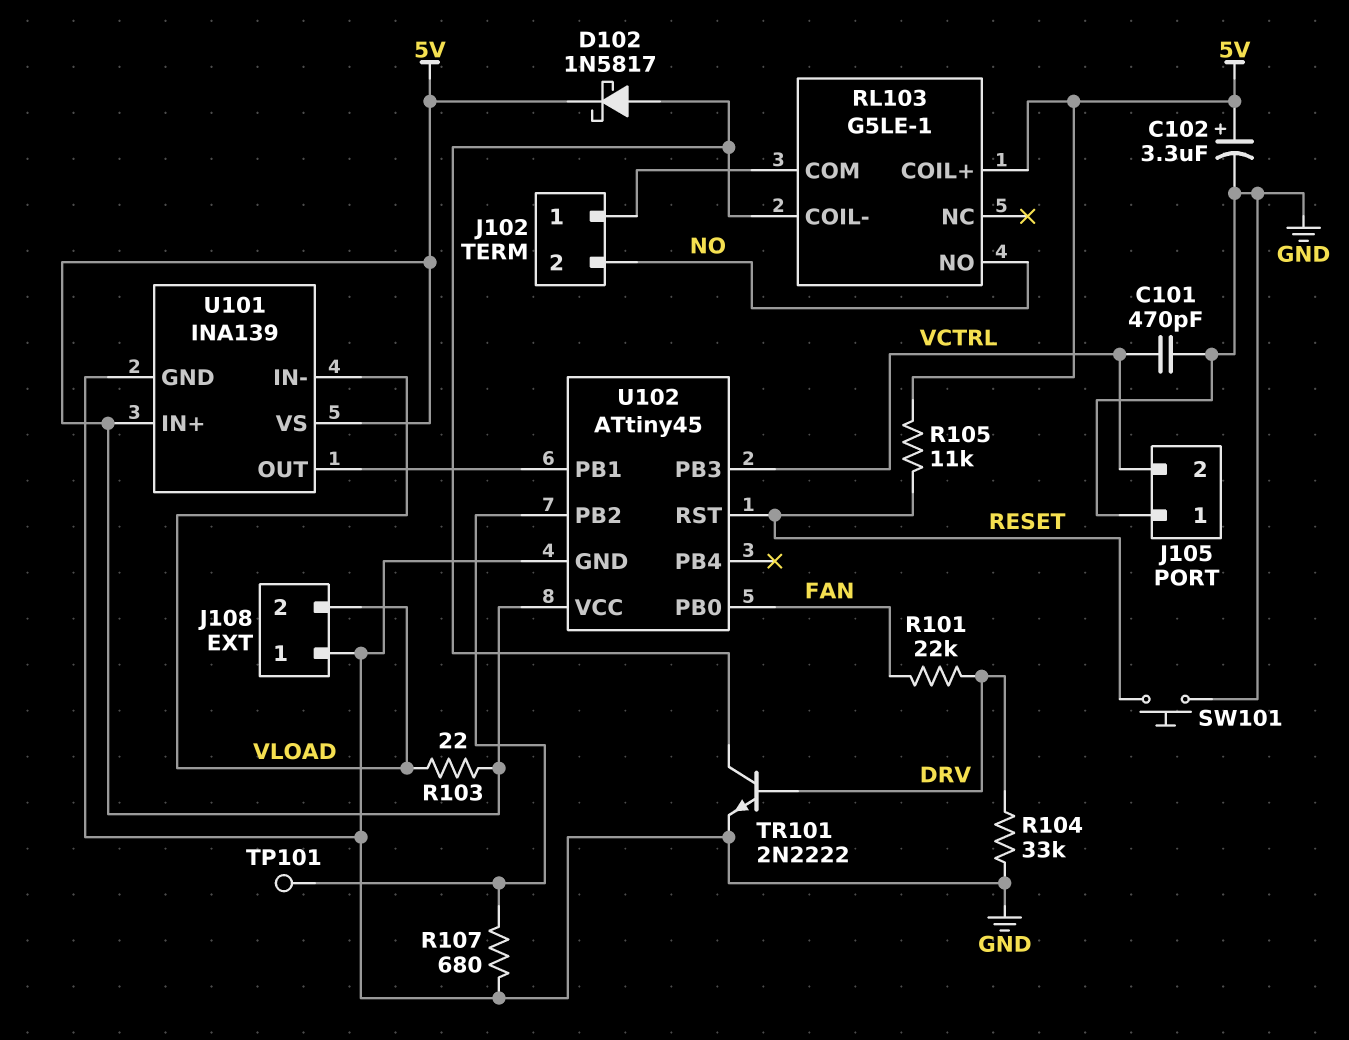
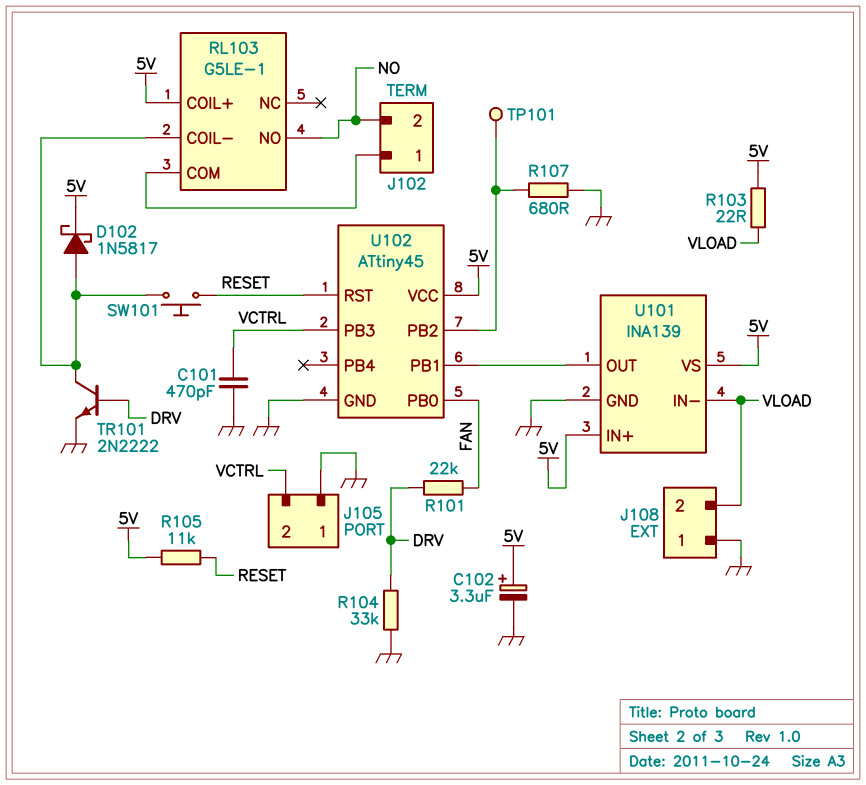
SW101: button (GND, RESET) -> button (RESET, RL103/COIL-)

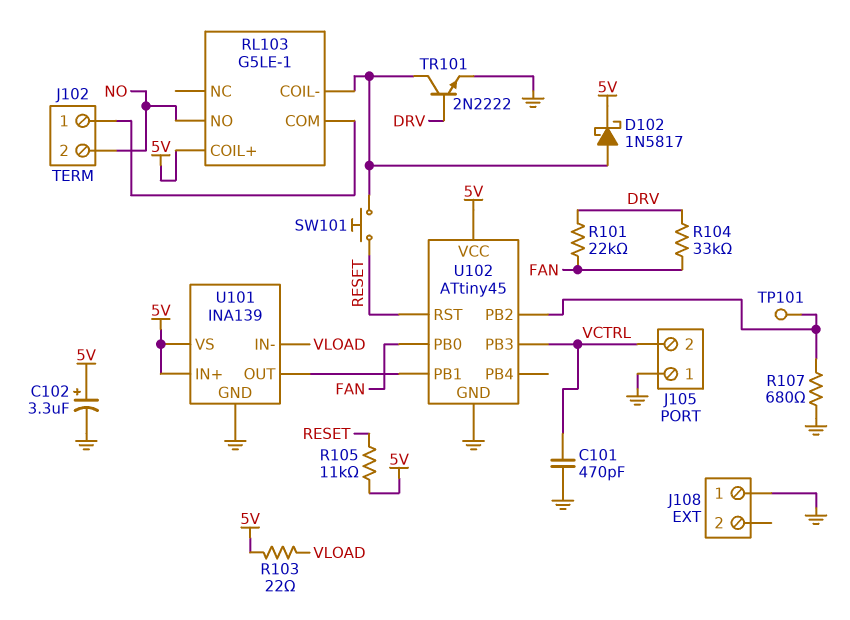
J108 pin 2: VLOAD -> none
R104: 33k (DRV, GND) -> 33k (DRV, FAN)

